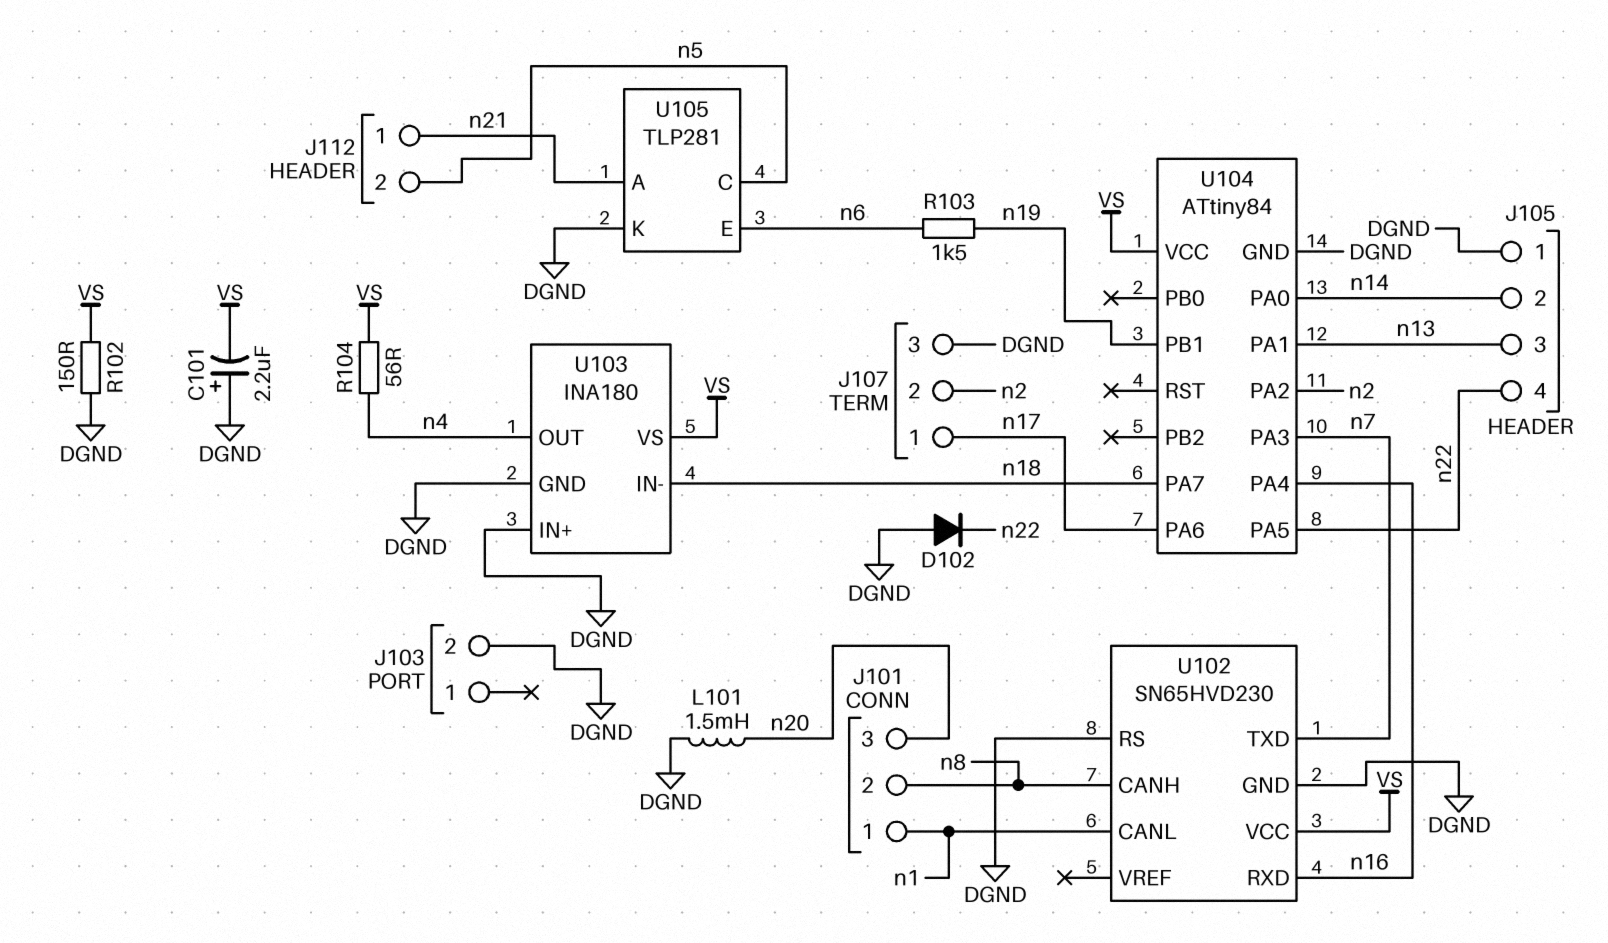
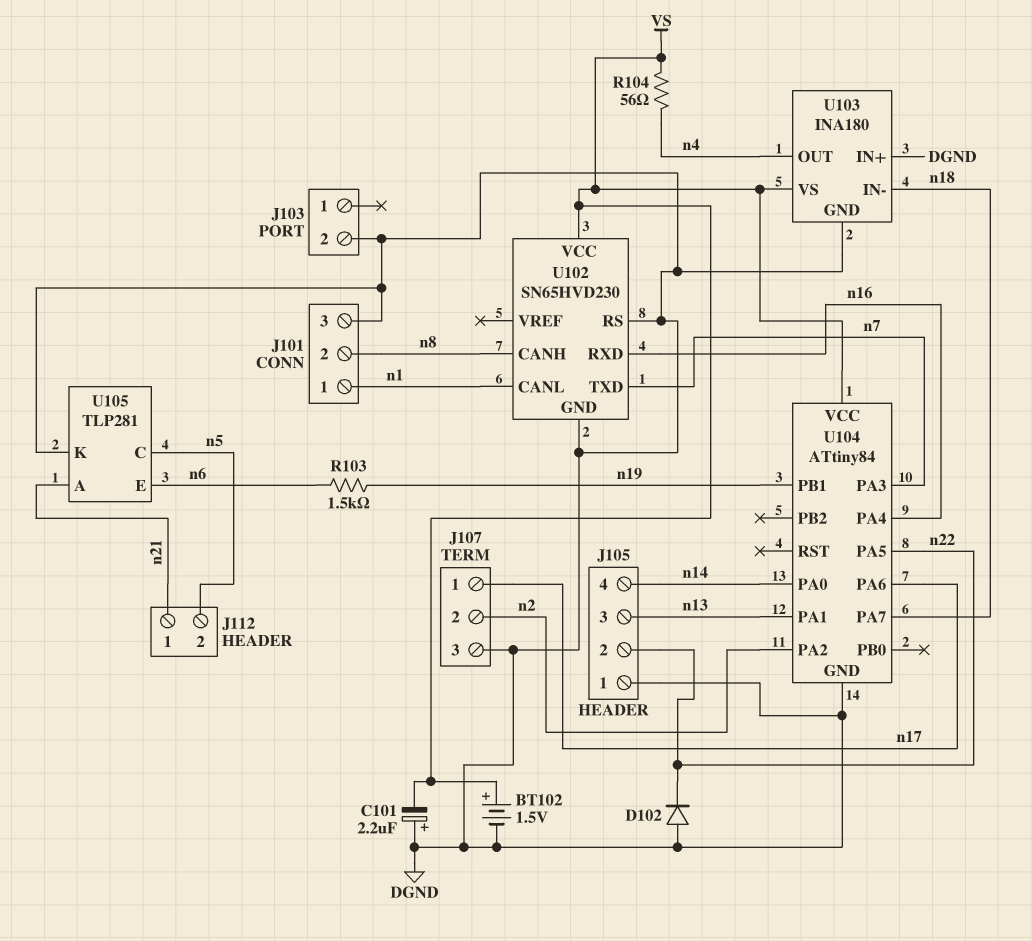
BT102: none -> 1.5V (plus VS, minus DGND)
J101 pin 3: n20 -> DGND
J105 pin 2: n14 -> n22
J105 pin 4: n22 -> n14
L101: 1.5mH (DGND, n20) -> none
R102: 150 (DGND, VS) -> none

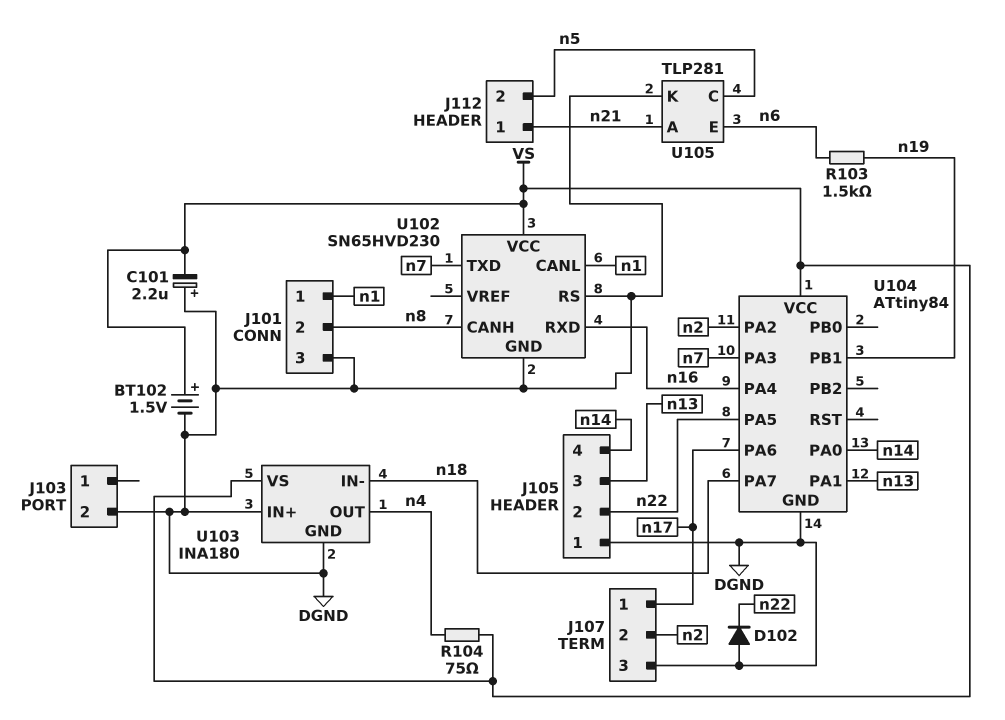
R104: 56 (VS, n4) -> 75 (VS, n4)

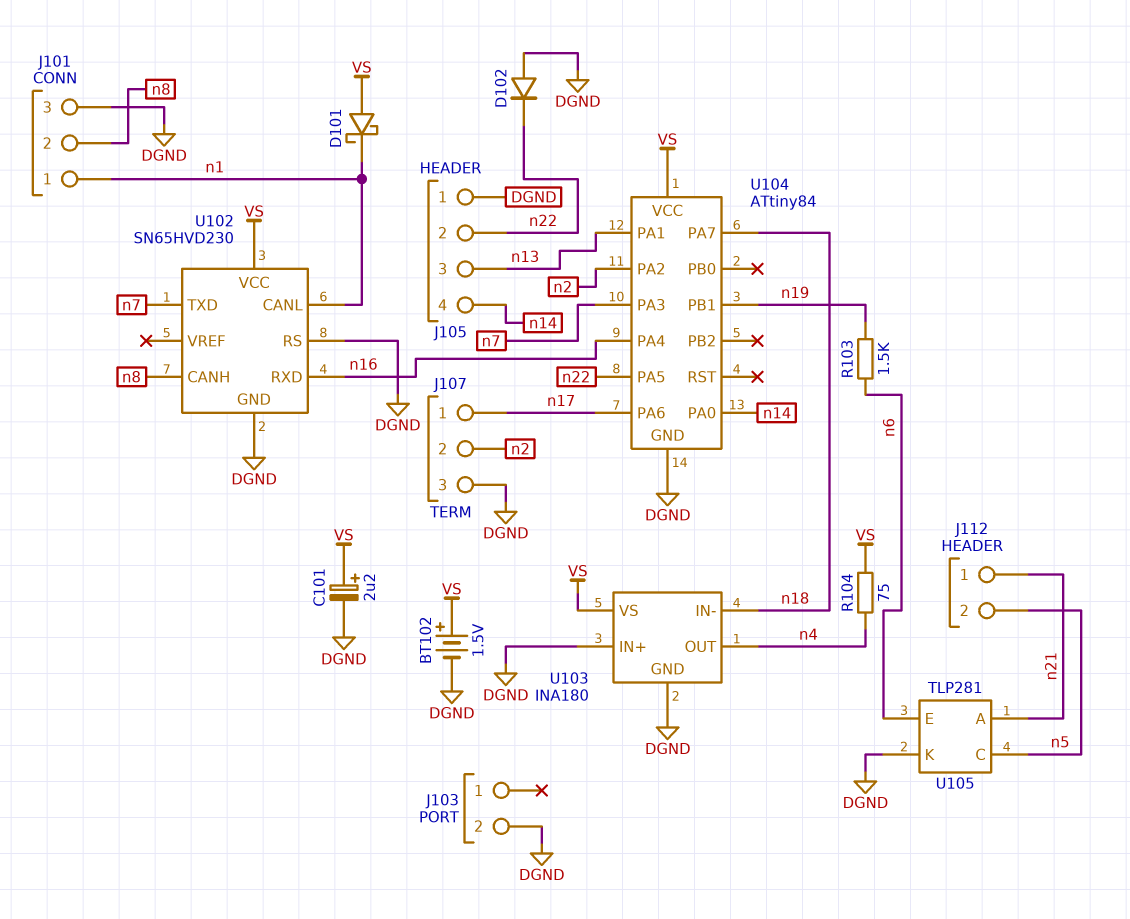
C101: 2.2uF (plus DGND, minus VS) -> 2.2uF (plus VS, minus DGND)
D101: none -> schottky (A VS, K n1)

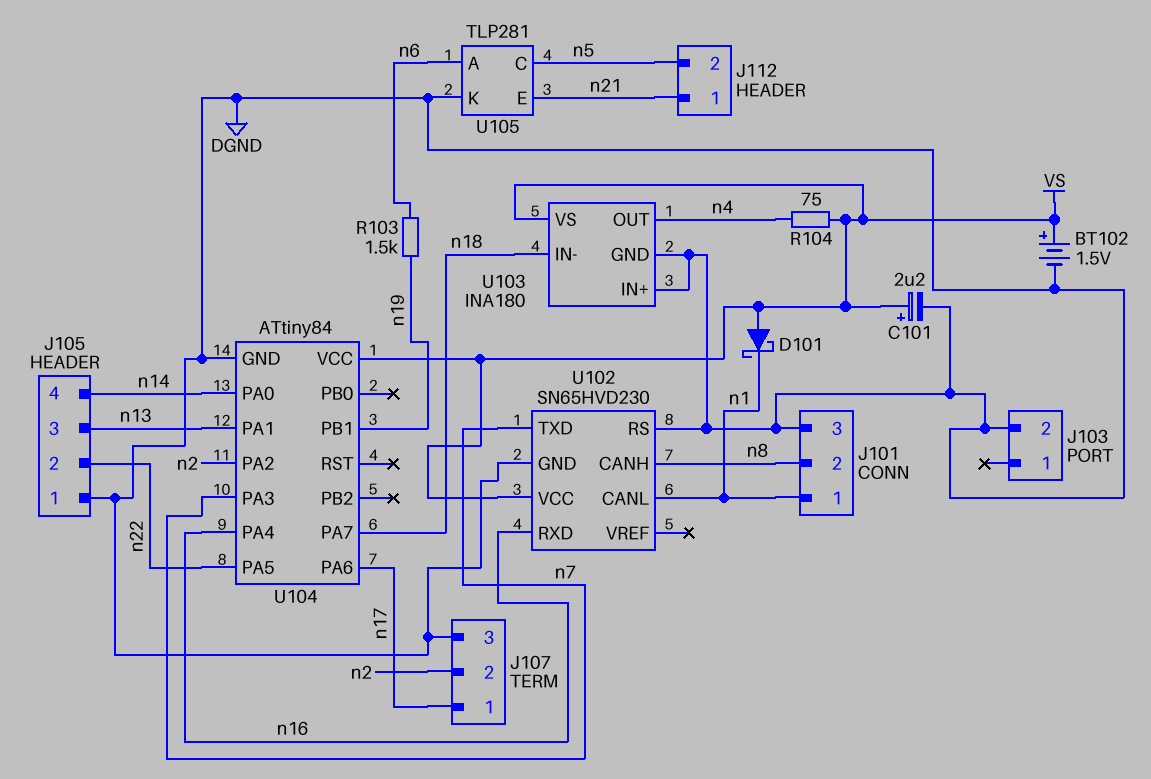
D102: diode (A DGND, K n22) -> none
U105 pin A: n21 -> n6
U105 pin E: n6 -> n21

